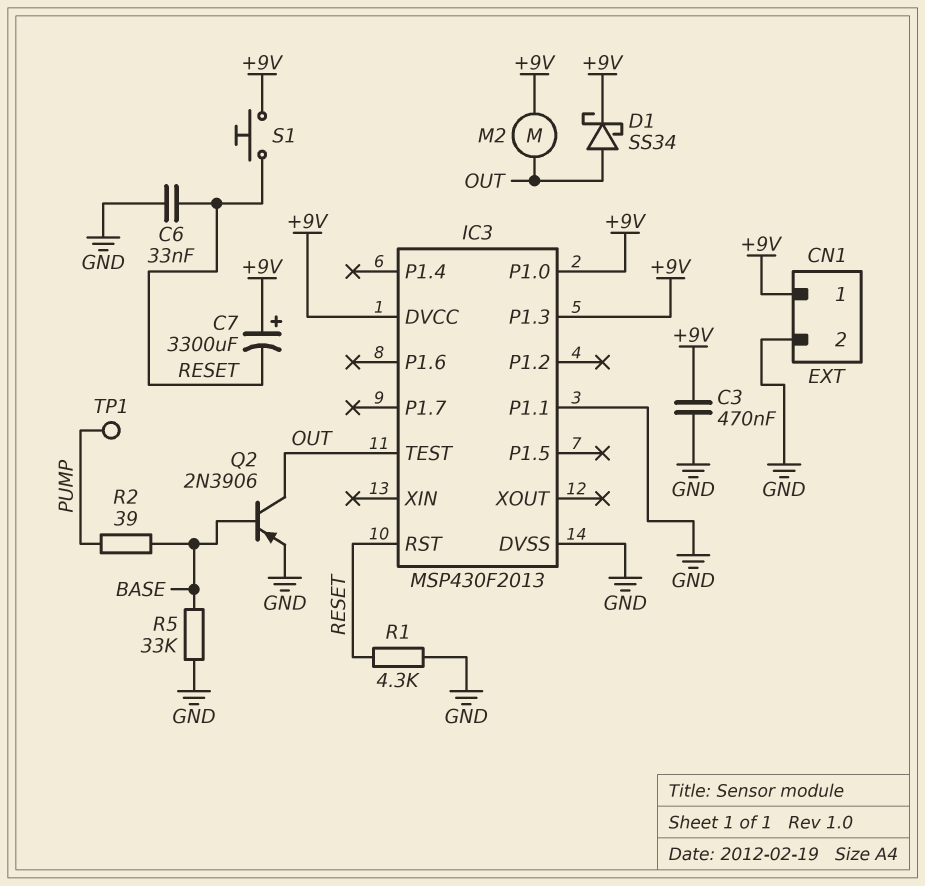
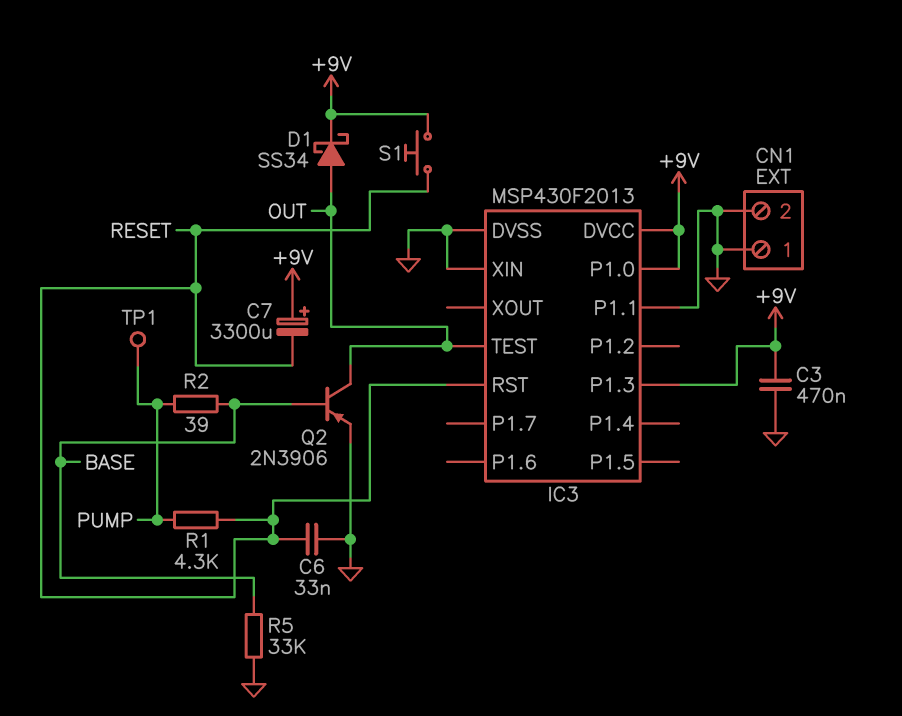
CN1 pin 1: +9V -> GND
IC3 pin XIN: none -> GND
M2: motor (+9V, OUT) -> none
R1: 4.3k (GND, RESET) -> 4.3k (PUMP, RESET)

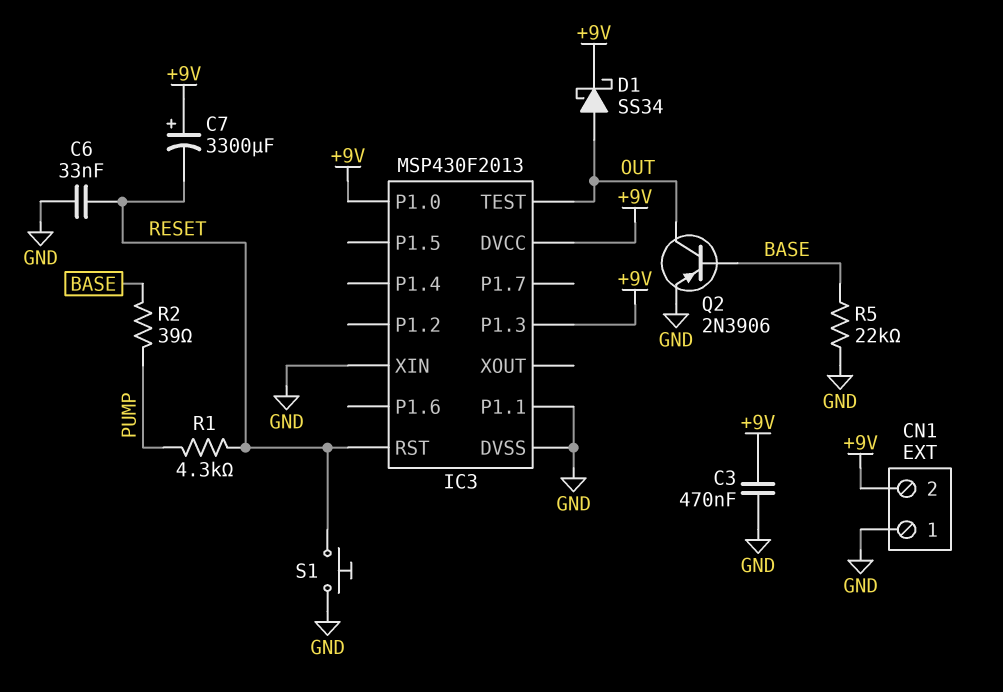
CN1 pin 2: GND -> +9V
R5: 33k (BASE, GND) -> 22k (BASE, GND)
S1: button (+9V, RESET) -> button (GND, RESET)
TP1: test point (PUMP) -> none

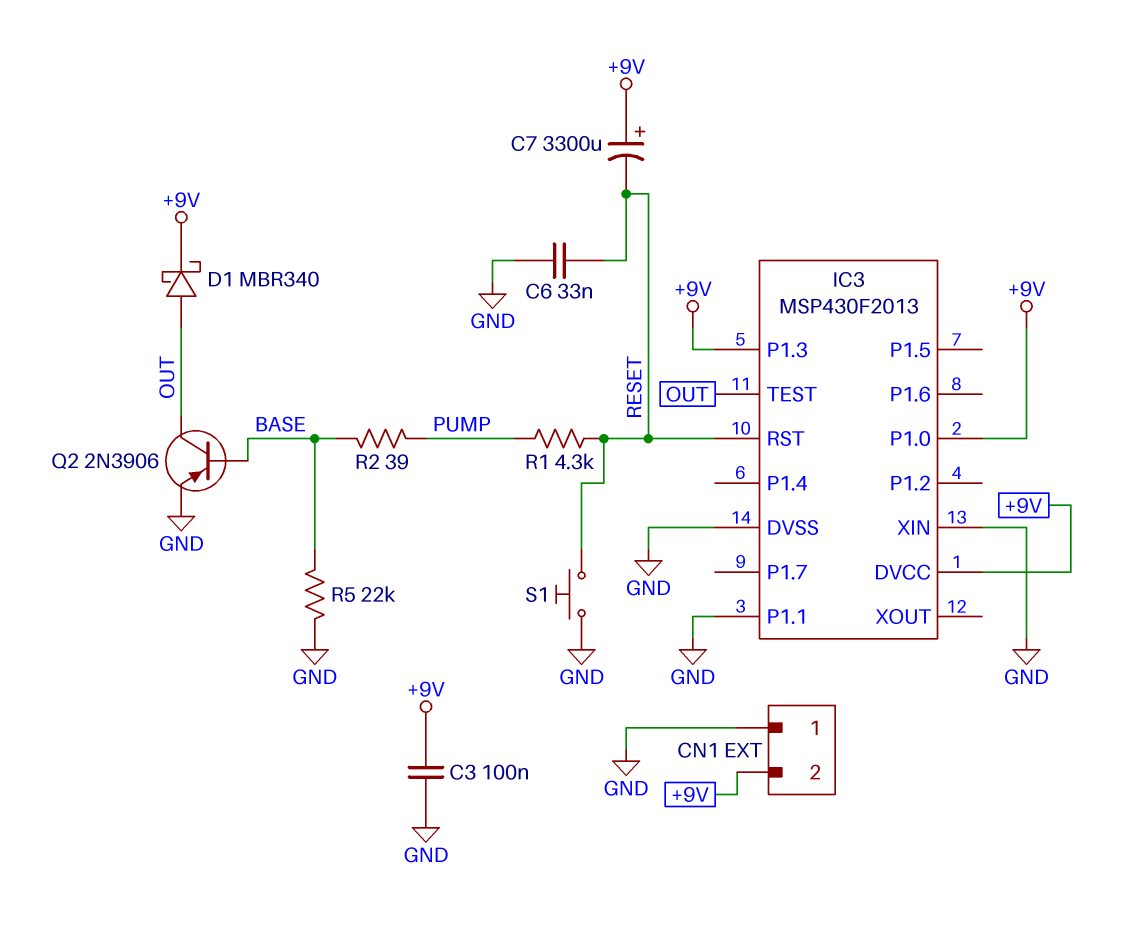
C3: 470nF (+9V, GND) -> 100nF (+9V, GND)
D1: schottky SS34 (A OUT, K +9V) -> schottky MBR340 (A OUT, K +9V)

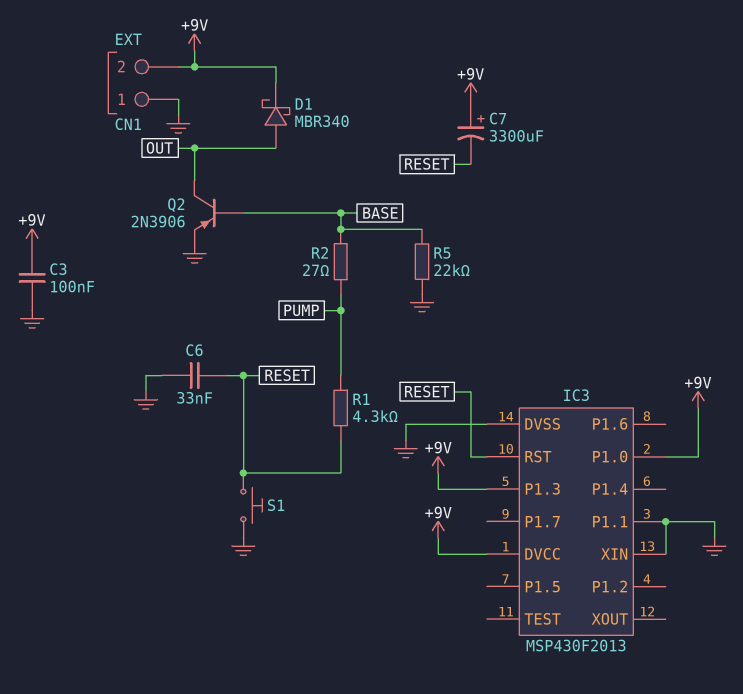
IC3 pin TEST: OUT -> none
R2: 39 (BASE, PUMP) -> 27 (BASE, PUMP)

